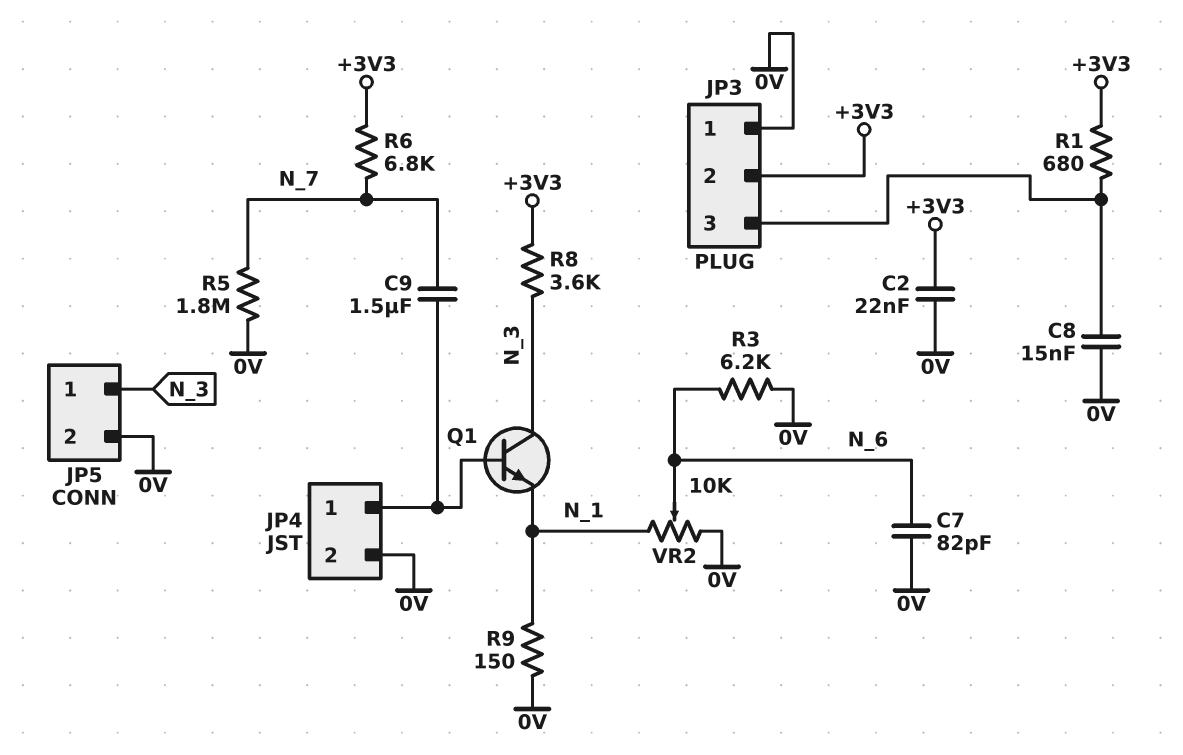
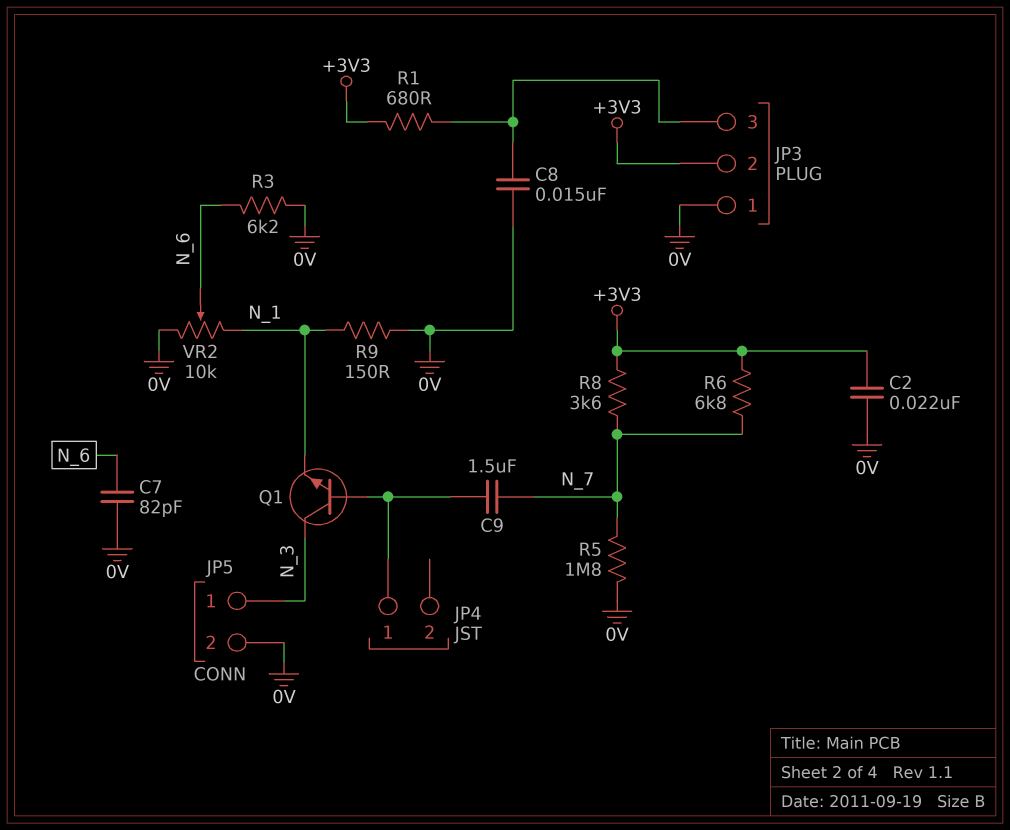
JP4 pin 2: 0V -> none
R8: 3.6k (+3V3, N_3) -> 3.6k (+3V3, N_7)

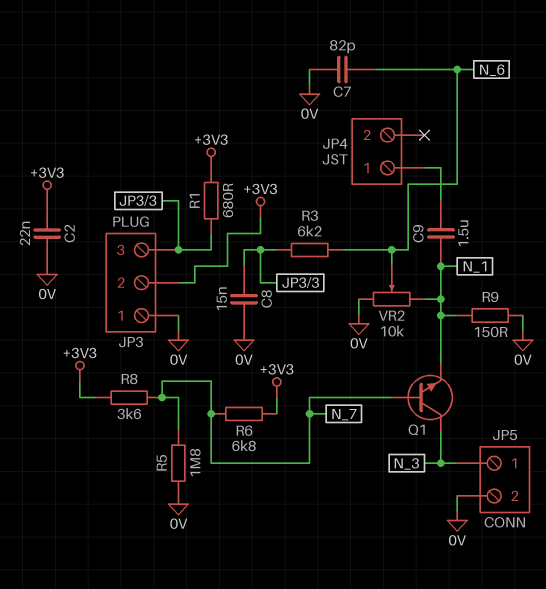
C9: 1.5uF (JP4/1, N_7) -> 1.5uF (JP4/1, N_1)
Q1: NPN (B JP4/1, C N_3, E N_1) -> NPN (B N_7, C N_3, E N_1)
R3: 6.2k (0V, N_6) -> 6.2k (JP3/3, N_6)

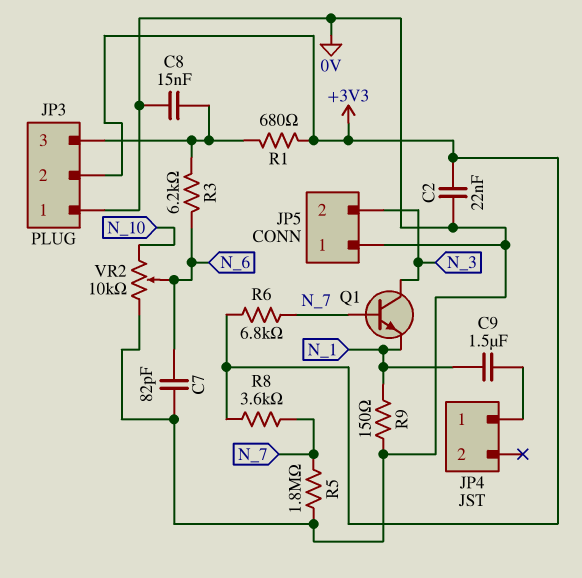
JP5 pin 1: N_3 -> 0V
JP5 pin 2: 0V -> N_3
VR2: 10k (0V, N_1, wiper N_6) -> 10k (0V, N_10, wiper N_6)

